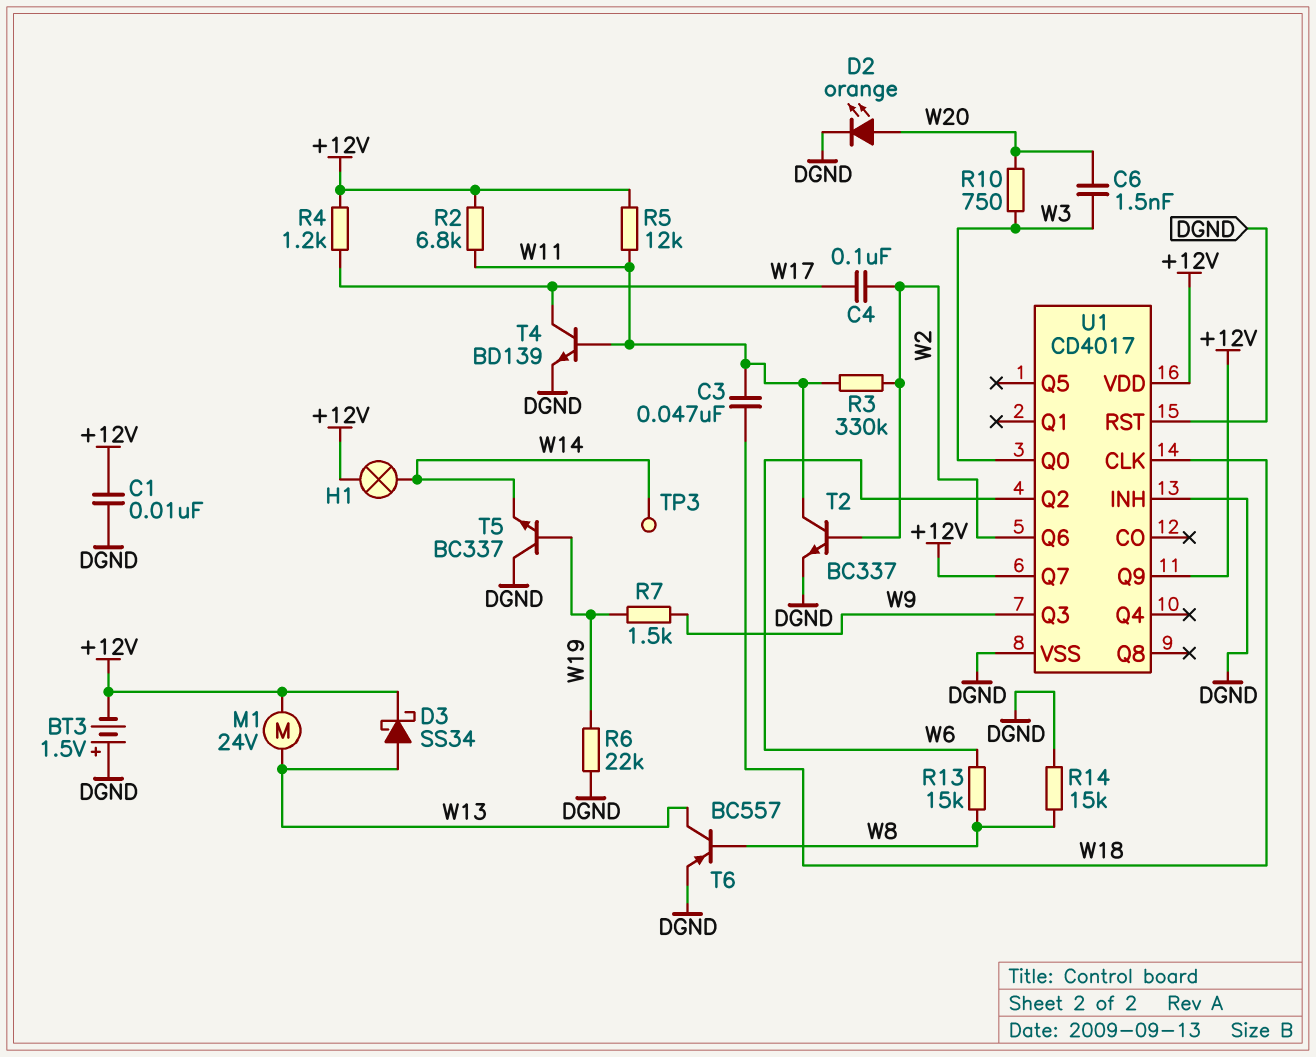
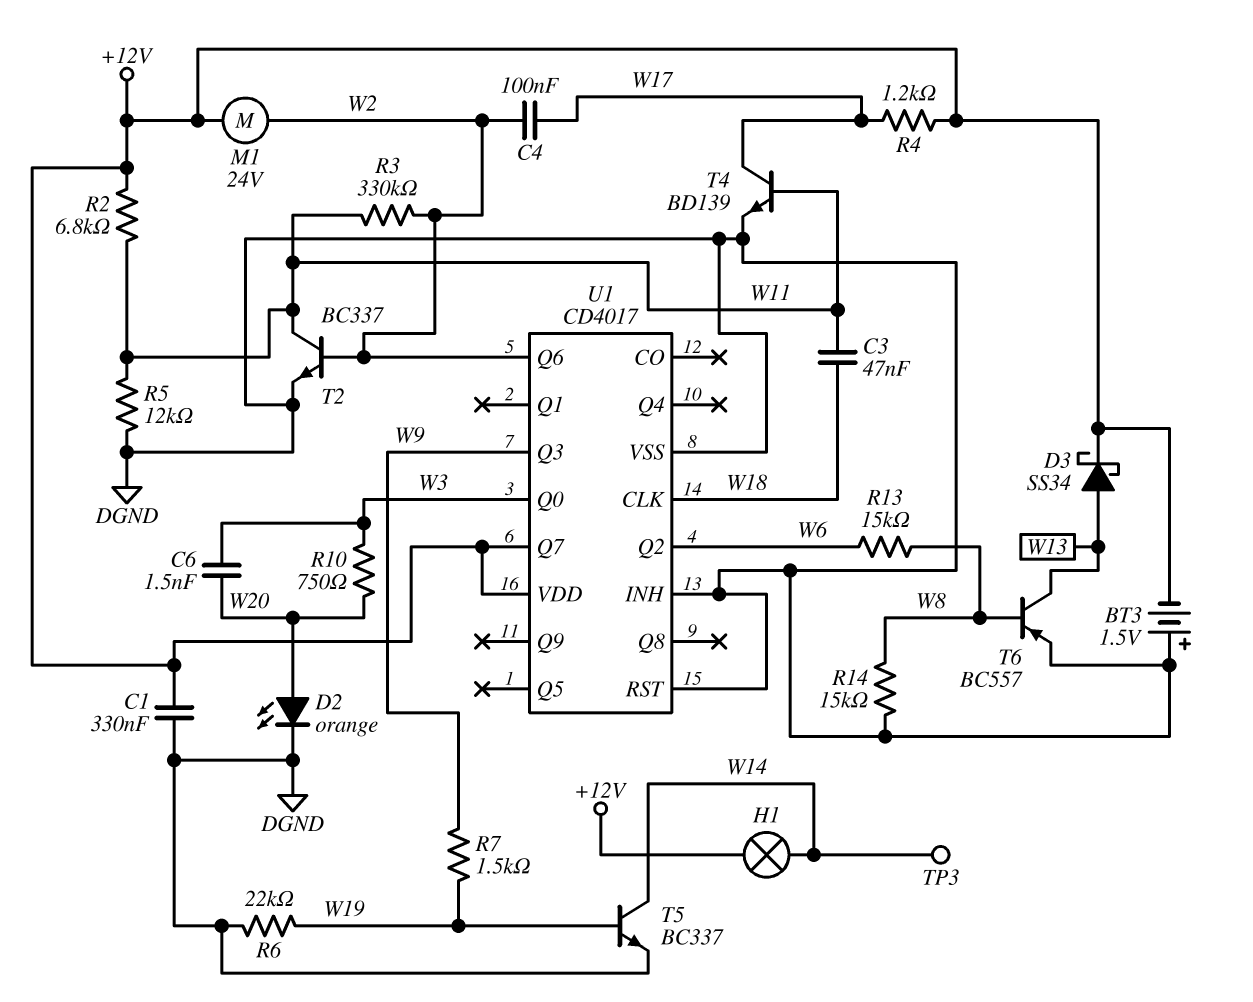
C1: 10nF (+12V, DGND) -> 330nF (+12V, DGND)
M1: motor 24V (+12V, W13) -> motor 24V (+12V, W2)
R5: 12k (+12V, W11) -> 12k (DGND, W11)
T5: NPN BC337 (B W19, C DGND, E W14) -> NPN BC337 (B W19, C W14, E DGND)
U1 pin Q9: +12V -> none

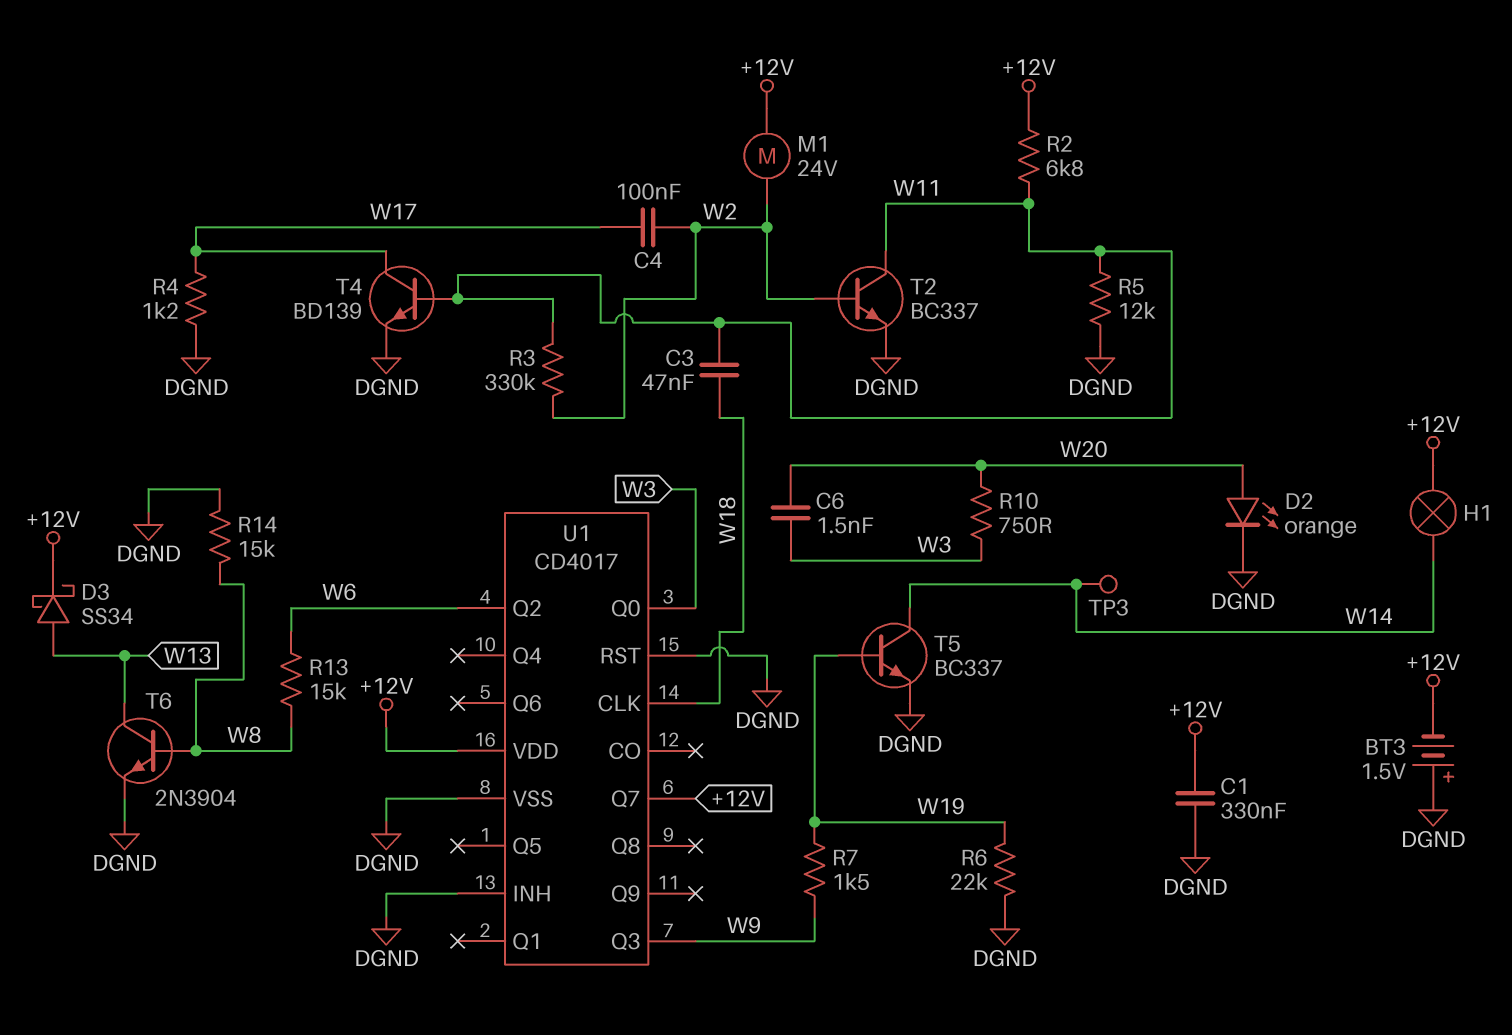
R4: 1.2k (+12V, W17) -> 1.2k (DGND, W17)
T6: PNP BC557 (B W8, C W13, E DGND) -> NPN 2N3904 (B W8, C W13, E DGND)
U1 pin Q6: W2 -> none

